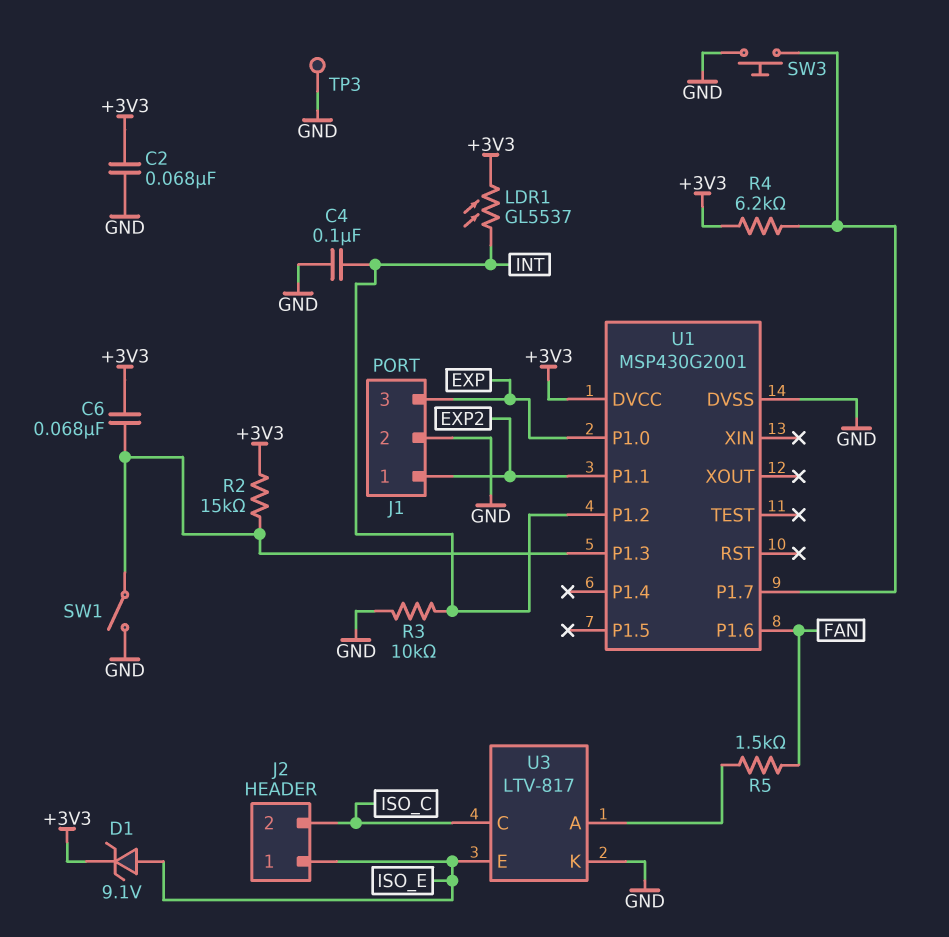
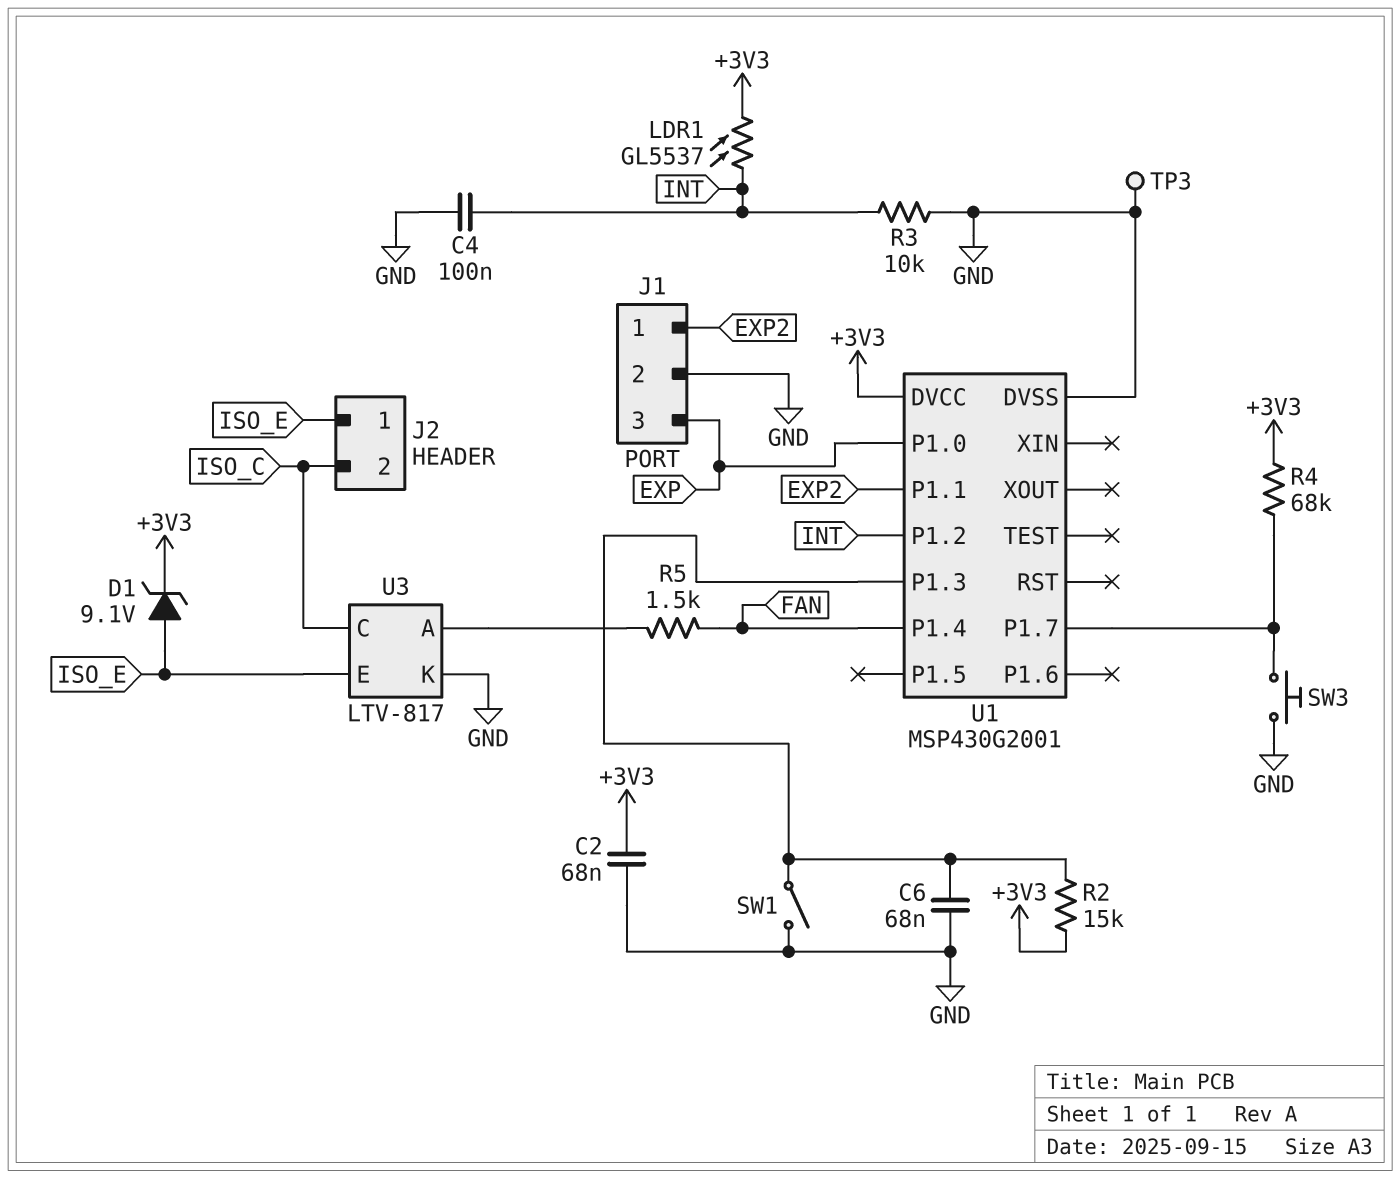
C6: 68nF (+3V3, U1/P1.3) -> 68nF (GND, U1/P1.3)
R4: 6.2k (+3V3, U1/P1.7) -> 68k (+3V3, U1/P1.7)
U1 pin P1.4: none -> FAN
U1 pin P1.6: FAN -> none

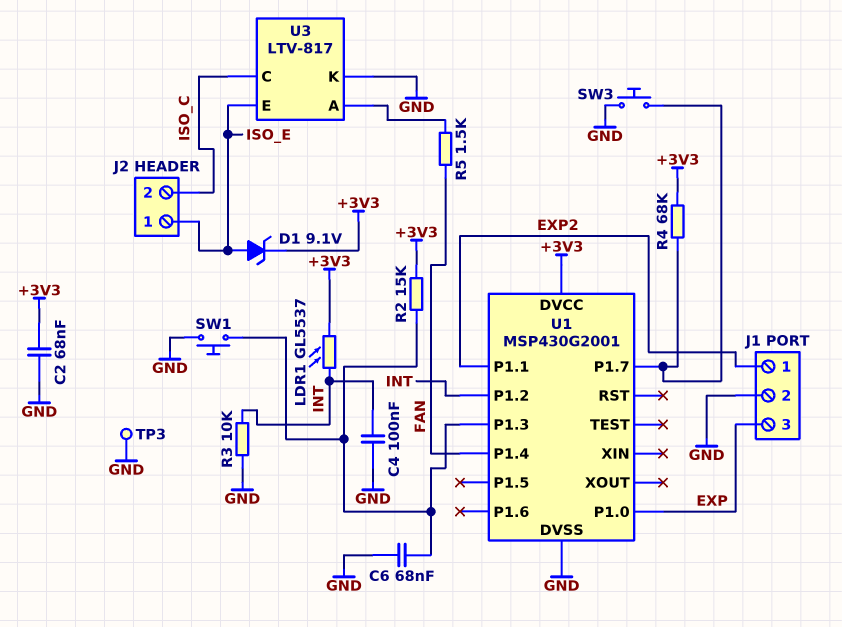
SW1: switch (GND, U1/P1.3) -> button (GND, U1/P1.3)

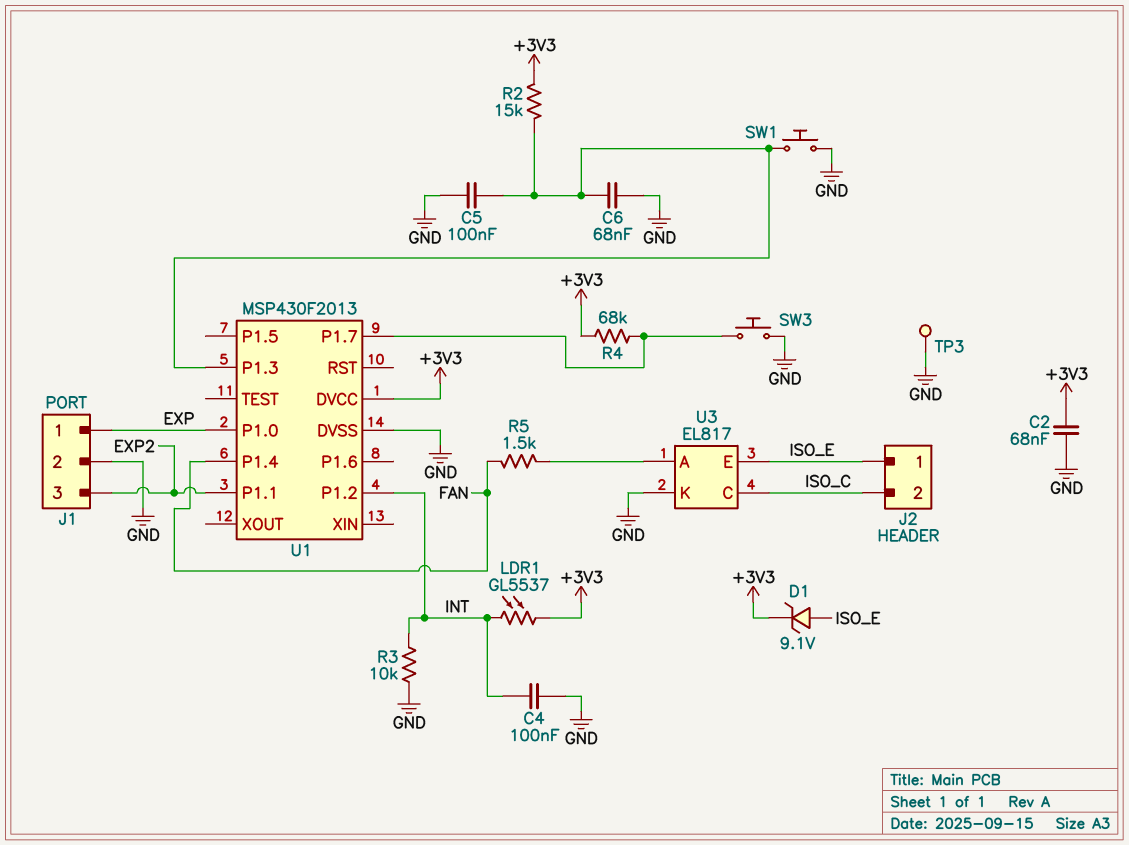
C5: none -> 100nF (GND, U1/P1.3)
J1 pin 1: EXP2 -> EXP
J1 pin 3: EXP -> EXP2
U1: MSP430G2001 -> MSP430F2013
U3: LTV-817 -> EL817

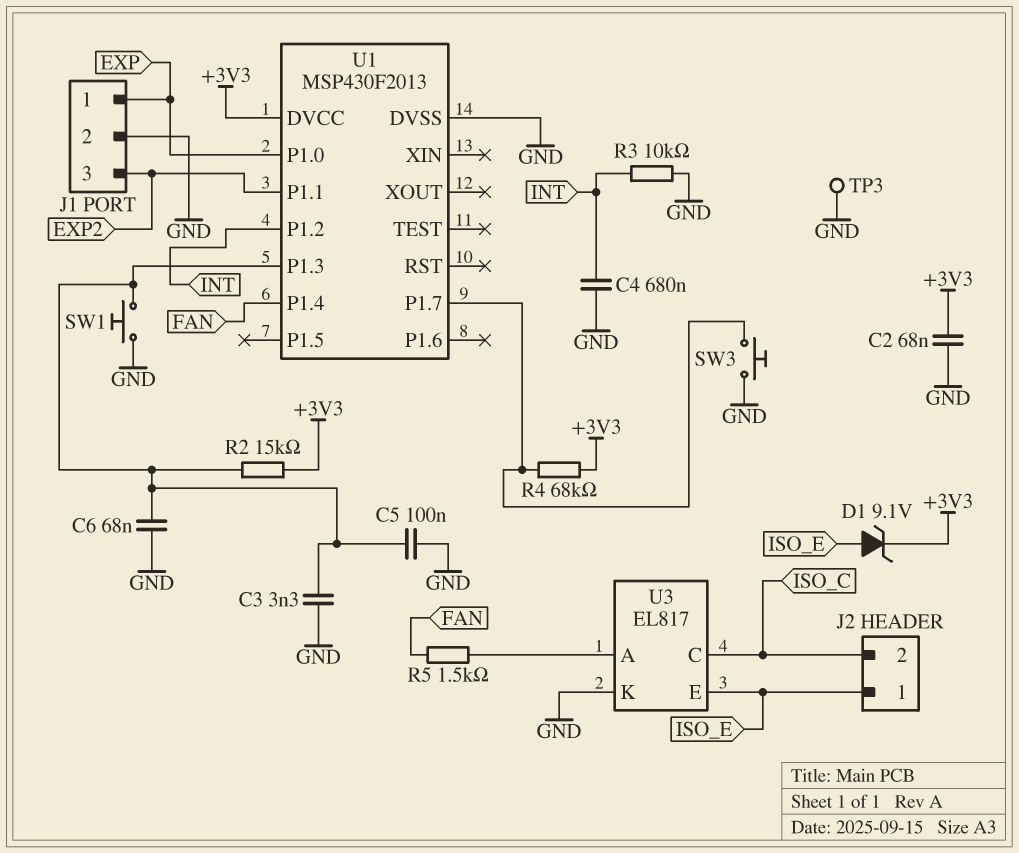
C3: none -> 3.3nF (GND, U1/P1.3)
C4: 100nF (GND, INT) -> 680nF (GND, INT)
LDR1: GL5537 (+3V3, INT) -> none

